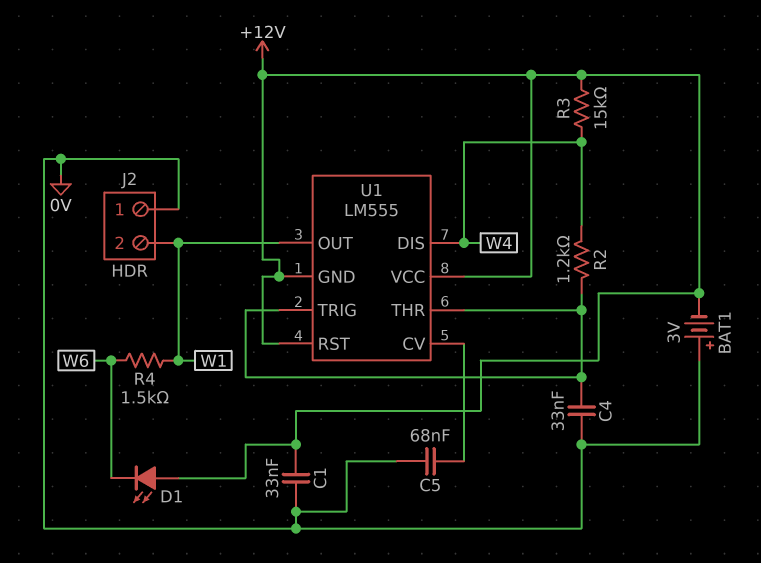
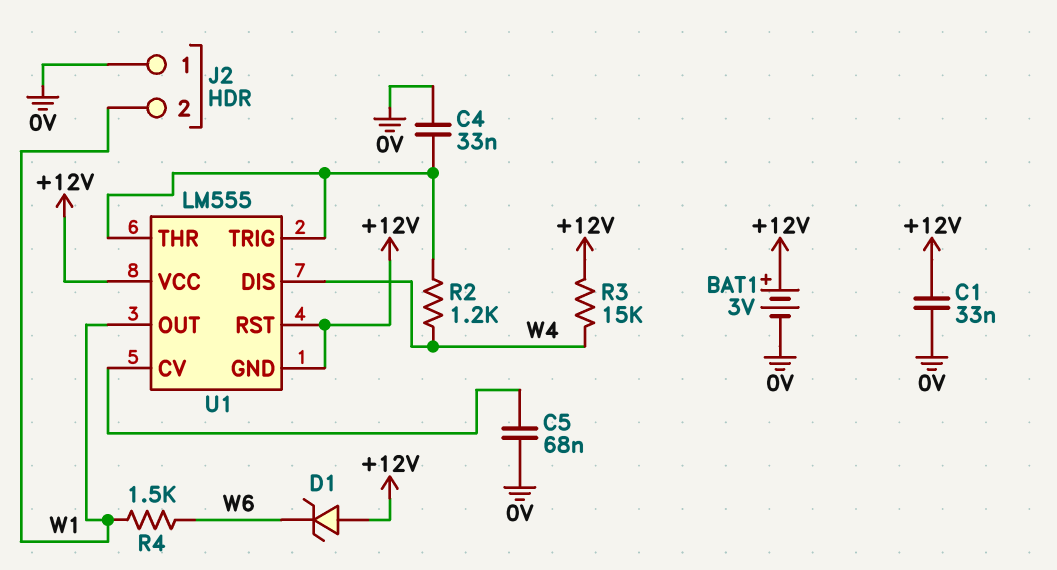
BAT1: 3V (plus 0V, minus +12V) -> 3V (plus +12V, minus 0V)
D1: LED (A +12V, K W6) -> zener (A +12V, K W6)

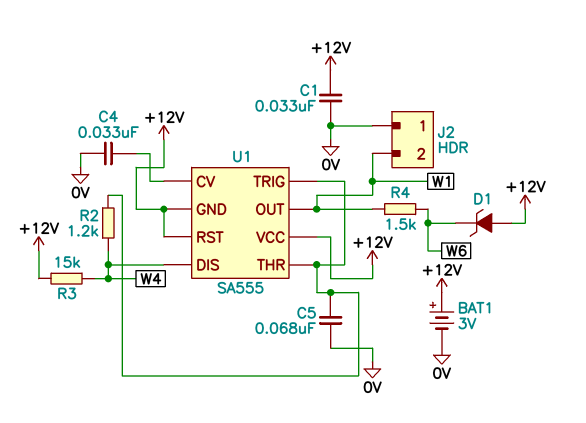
C4: 33nF (0V, U1/THR) -> 33nF (0V, U1/CV)
C5: 68nF (0V, U1/CV) -> 68nF (0V, U1/THR)
U1: LM555 -> SA555

